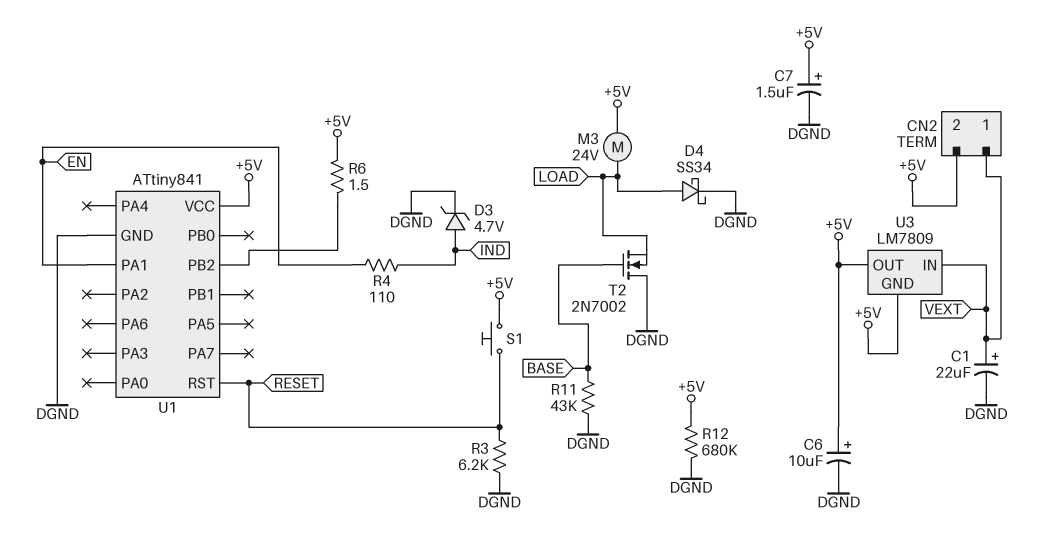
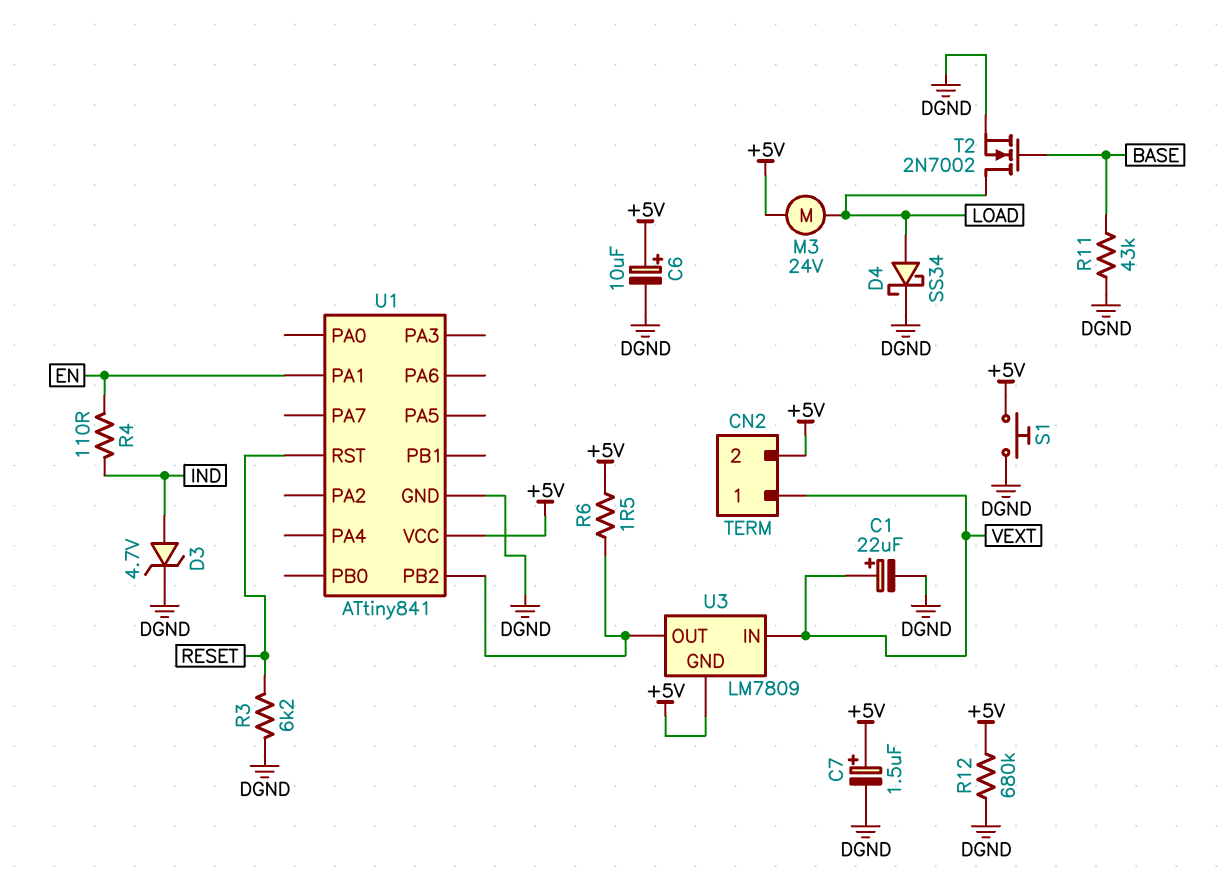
S1: button (+5V, RESET) -> button (+5V, DGND)
T2: NMOS 2N7002 (G BASE, D DGND, S LOAD) -> NMOS 2N7002 (G BASE, D LOAD, S DGND)
U3 pin OUT: +5V -> U1/PB2

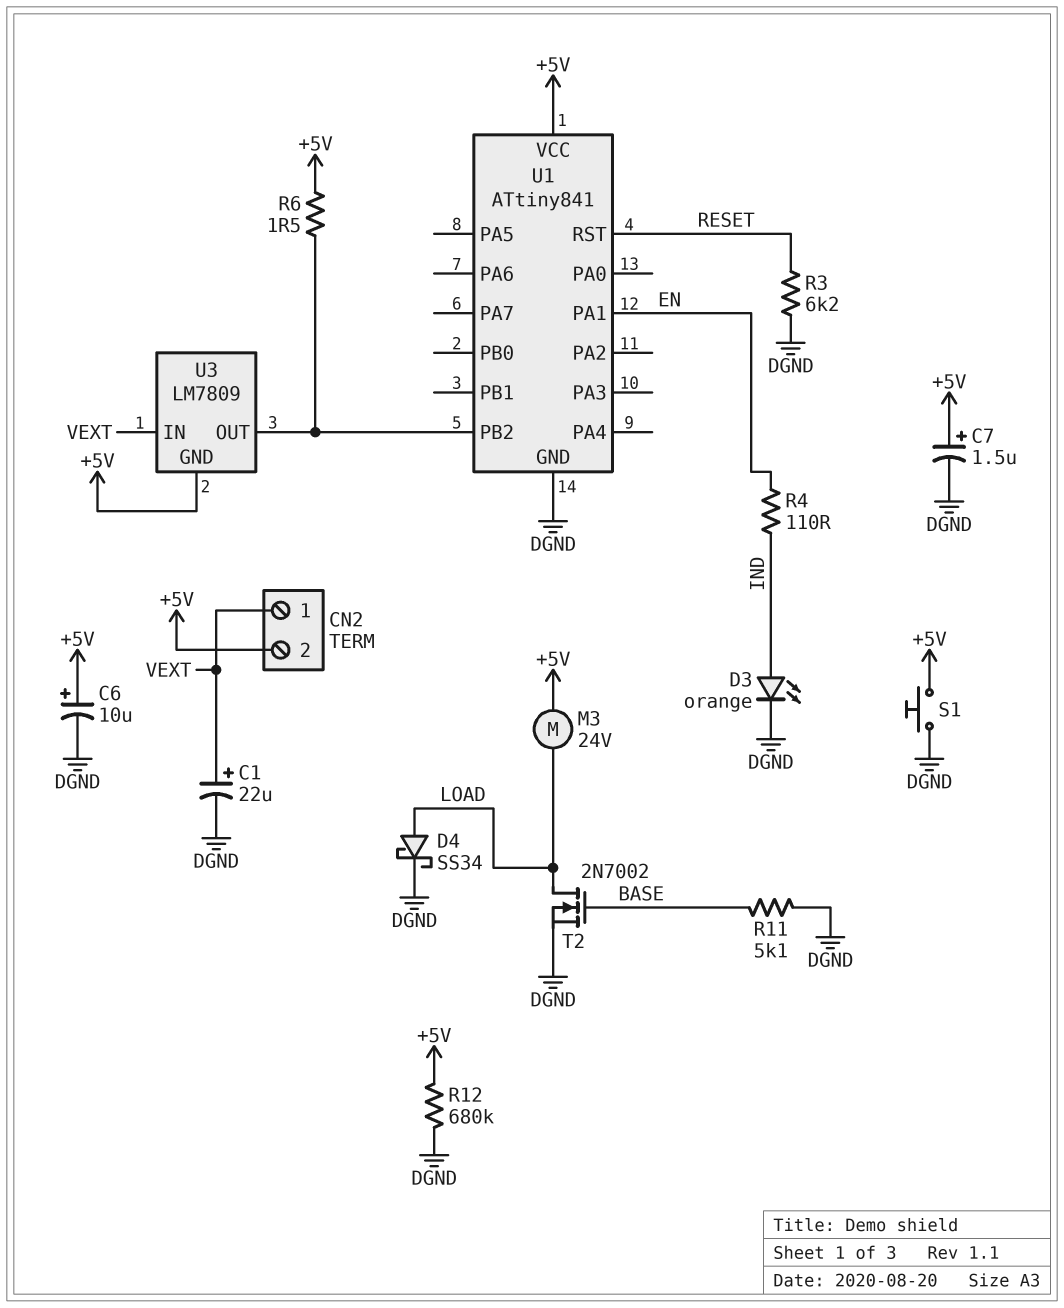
D3: zener 4.7V (A IND, K DGND) -> LED orange (A IND, K DGND)
R11: 43k (BASE, DGND) -> 5.1k (BASE, DGND)

